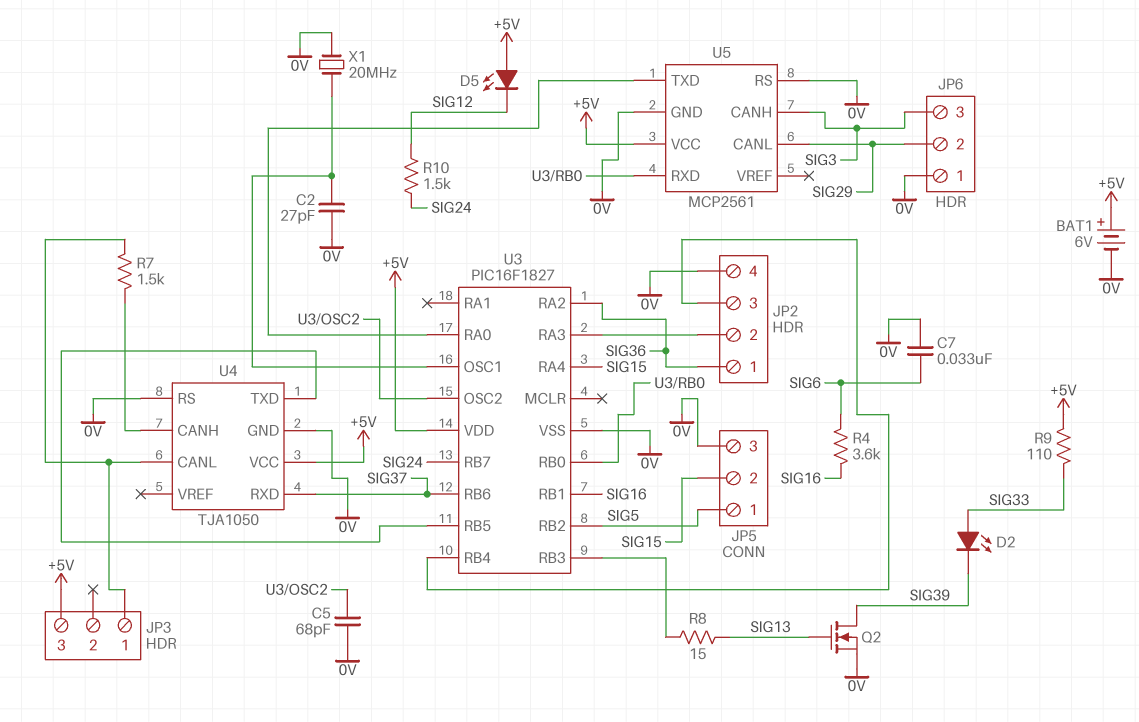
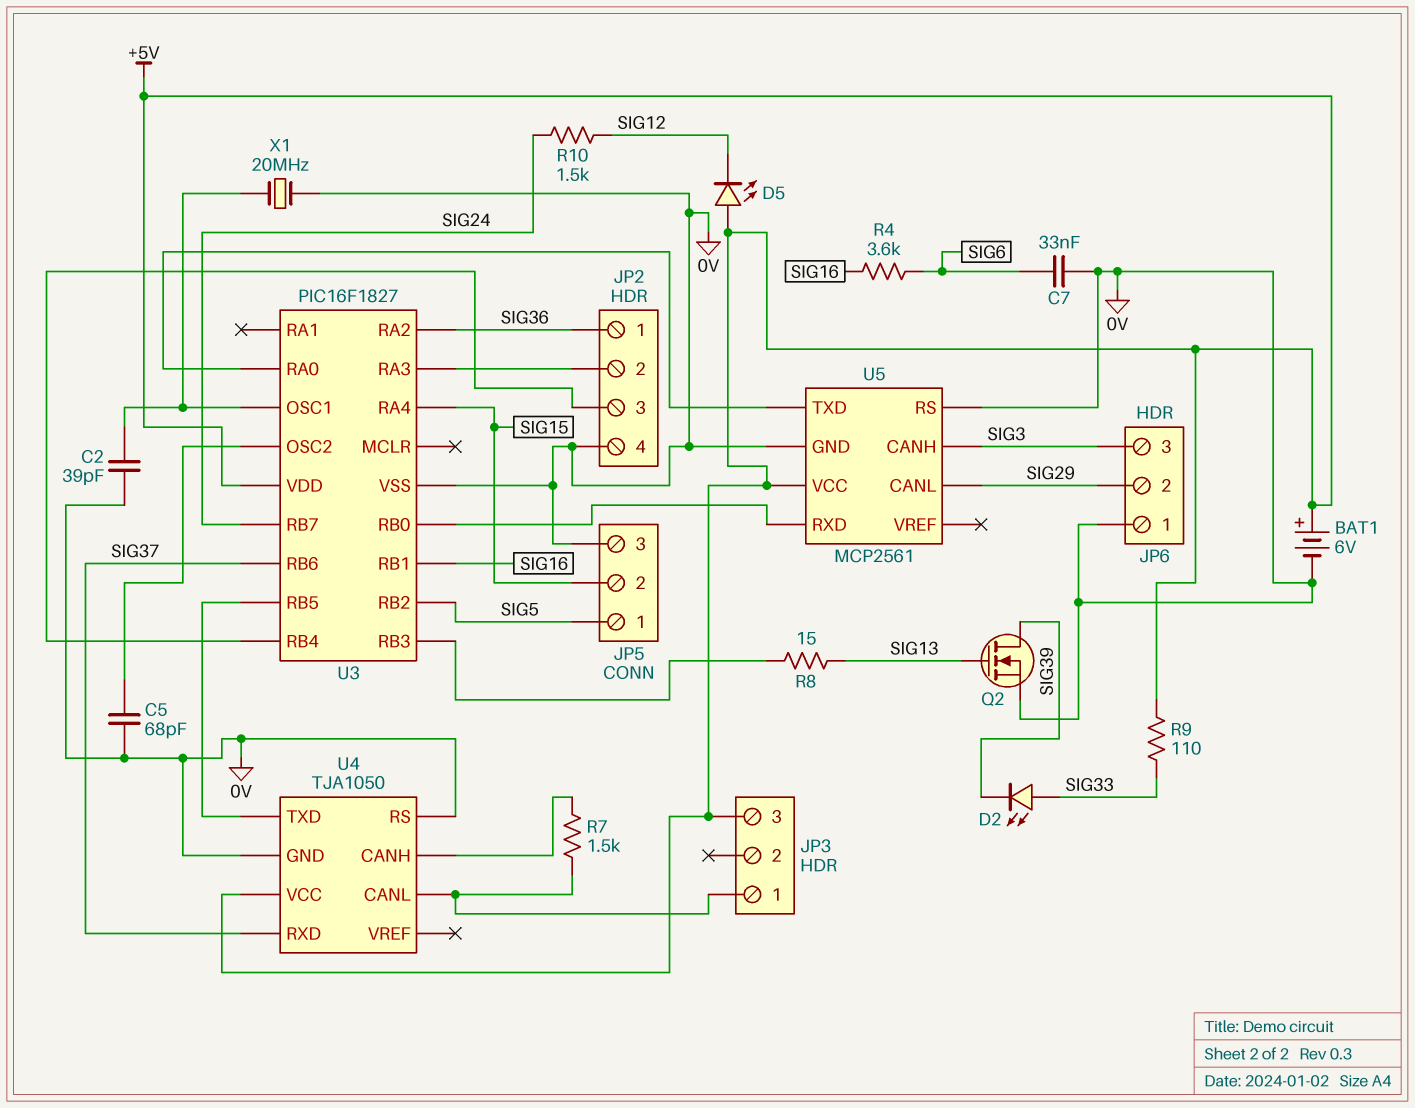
C2: 27pF (0V, U3/OSC1) -> 39pF (0V, U3/OSC1)

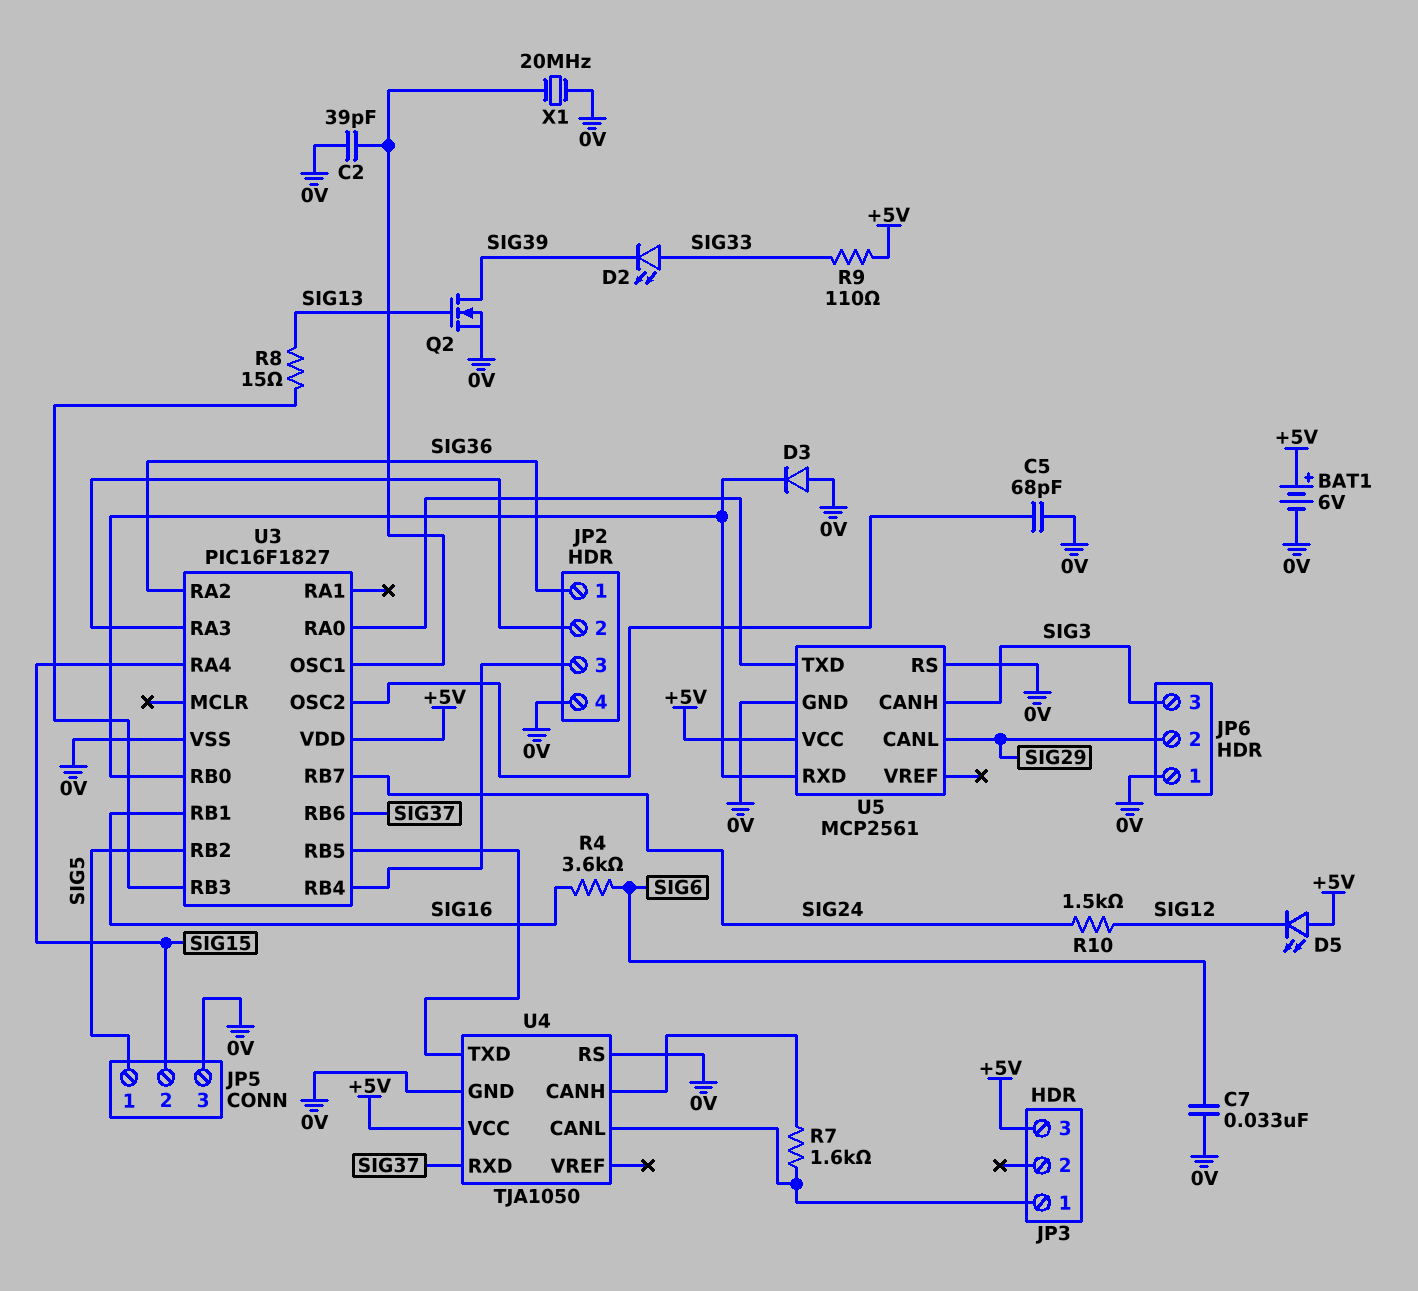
D3: none -> diode (A 0V, K U3/RB0)
R7: 1.5k (JP3/1, U4/CANH) -> 1.6k (JP3/1, U4/CANH)

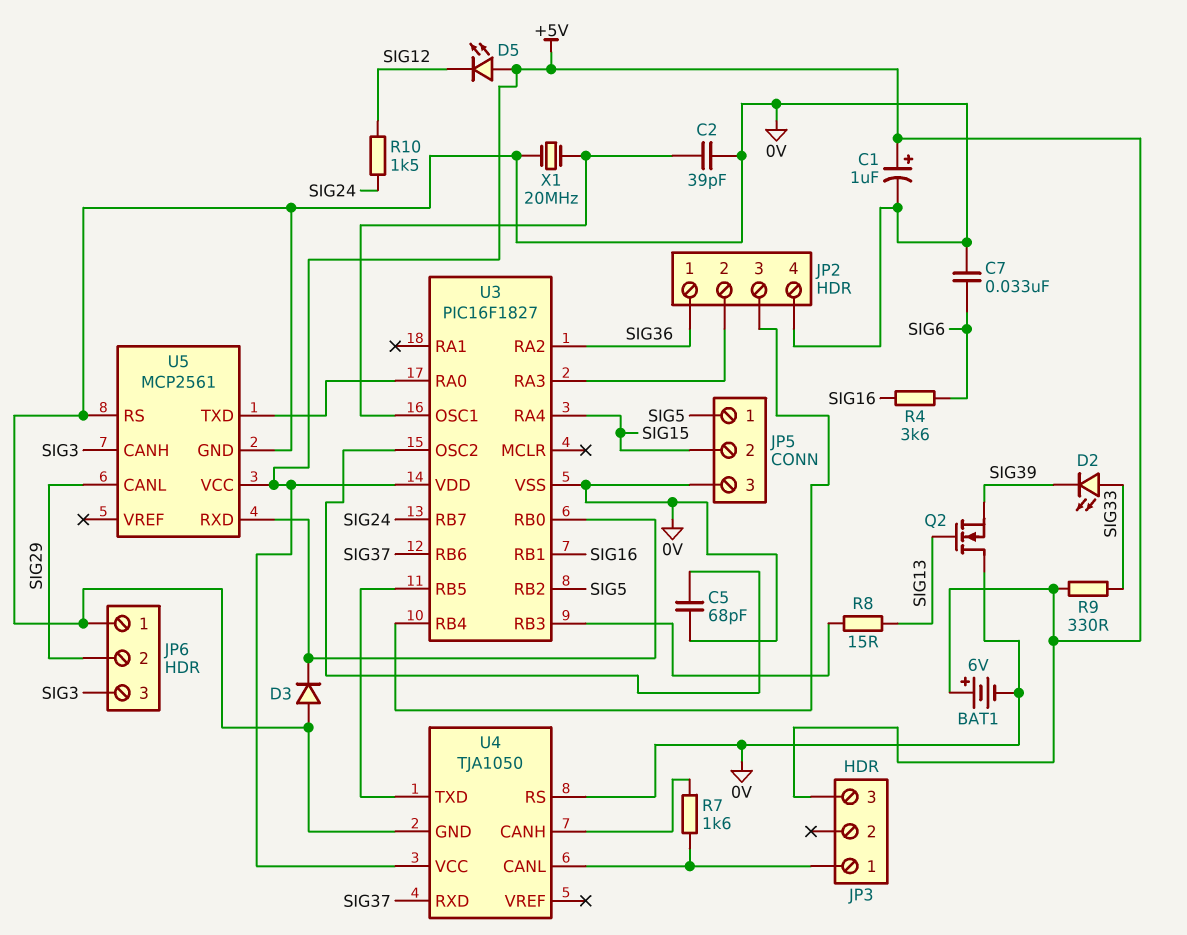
C1: none -> 1uF (plus +5V, minus 0V)
Q2: NMOS (G SIG13, D SIG39, S 0V) -> NMOS (G SIG13, D 0V, S SIG39)
R9: 110 (+5V, SIG33) -> 330 (+5V, SIG33)

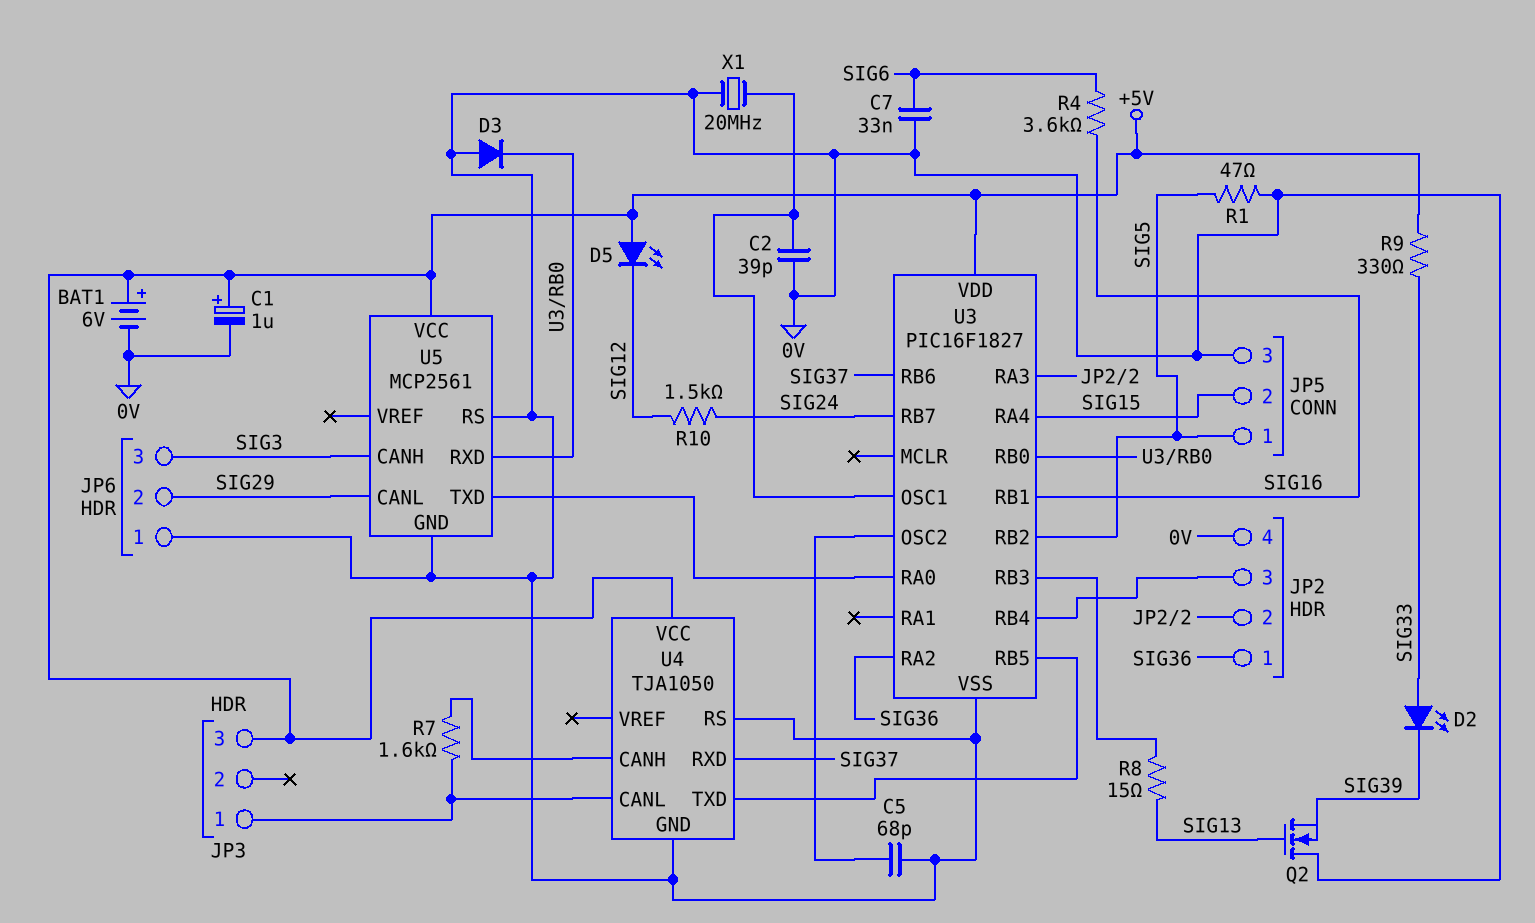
R1: none -> 47 (0V, SIG5)

